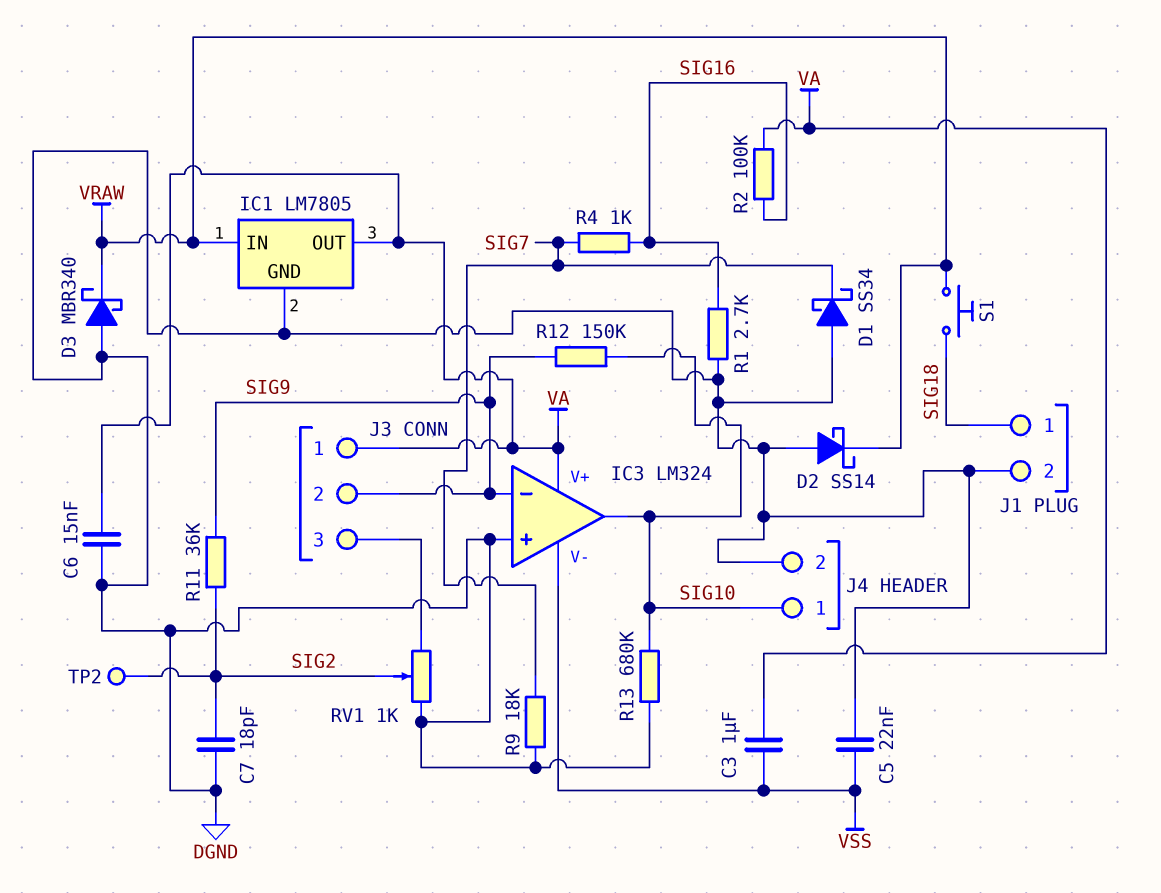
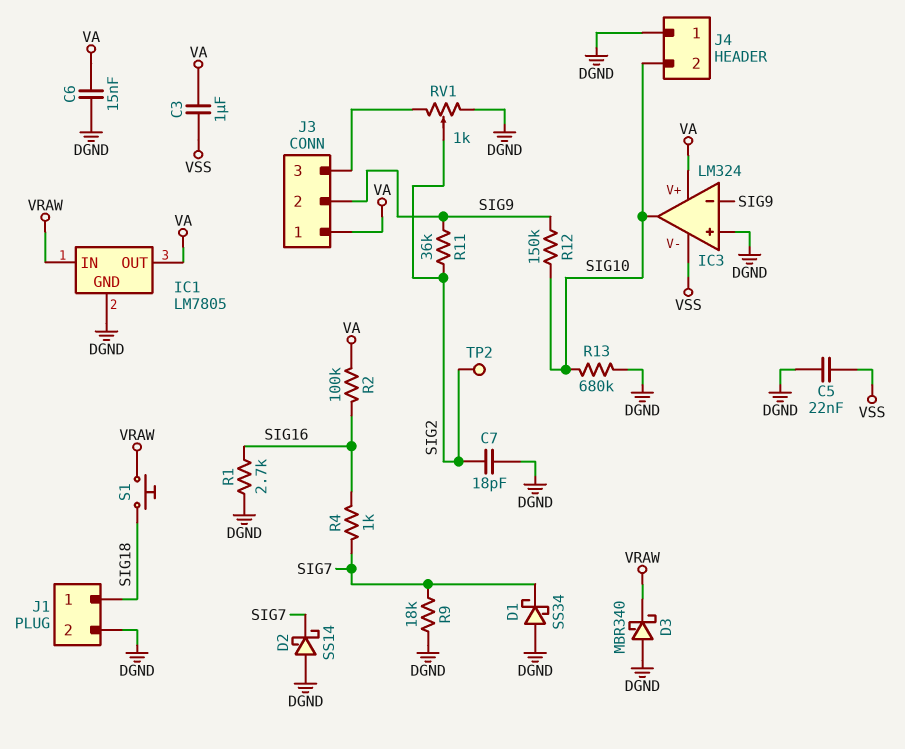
D2: schottky SS14 (A DGND, K VRAW) -> schottky SS14 (A DGND, K SIG7)
J4 pin 1: SIG10 -> DGND
J4 pin 2: DGND -> SIG10

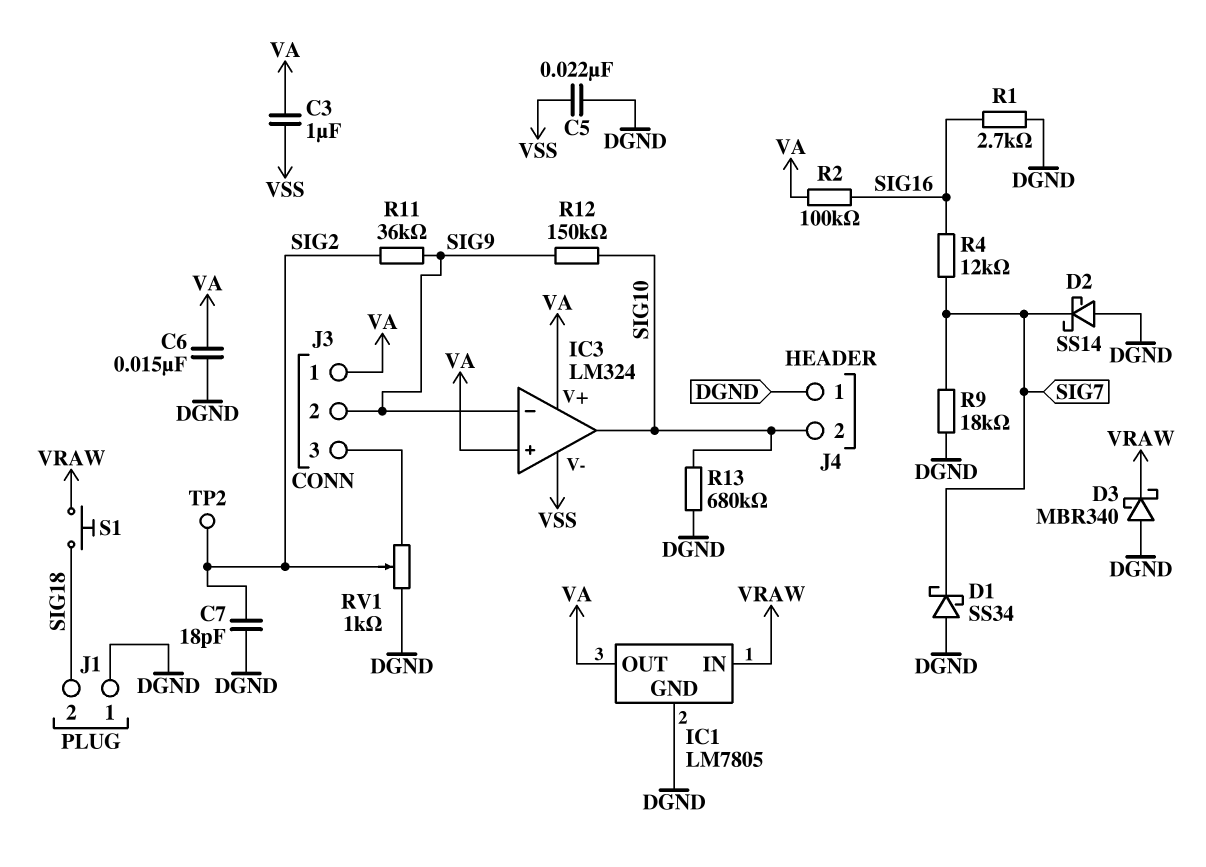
IC3 pin in+: DGND -> VA
J1 pin 1: SIG18 -> DGND
J1 pin 2: DGND -> SIG18
R4: 1k (SIG7, SIG16) -> 12k (SIG7, SIG16)

